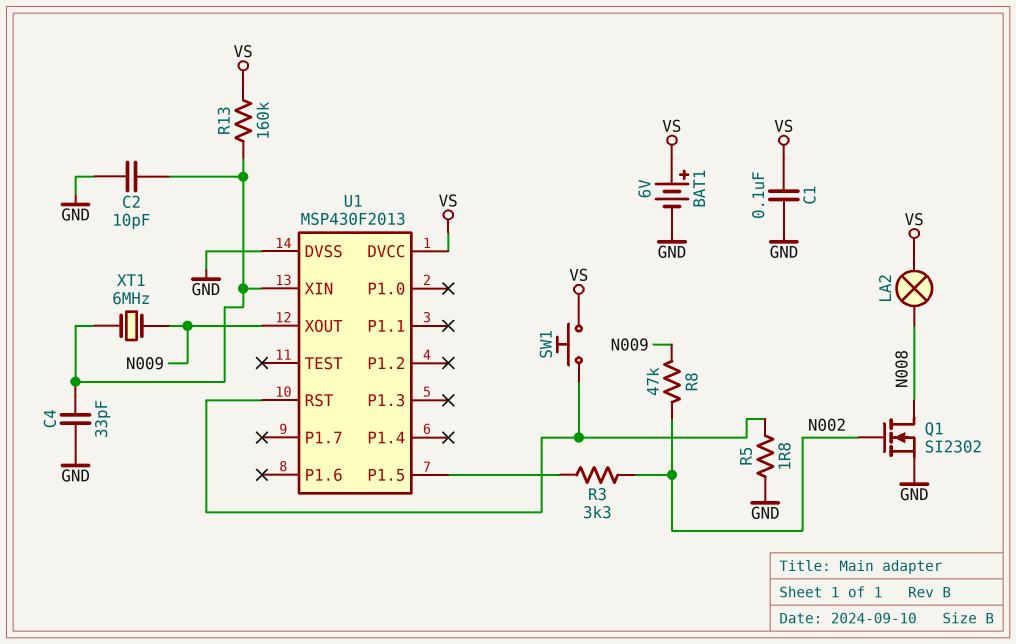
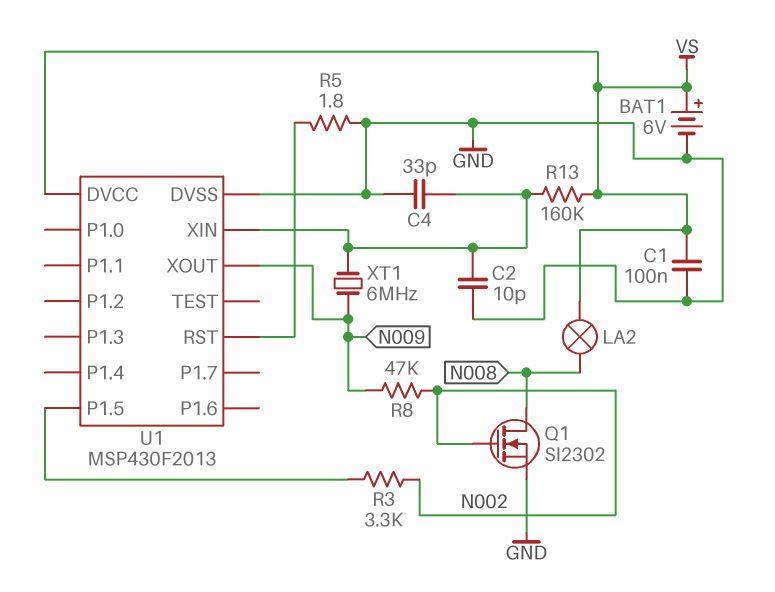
SW1: button (U1/RST, VS) -> none

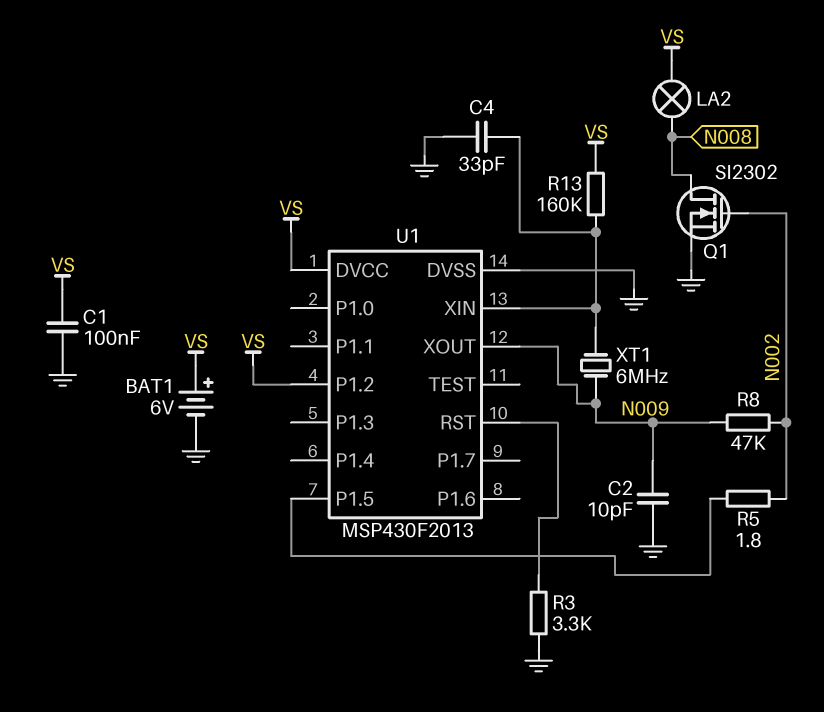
C2: 10pF (GND, U1/XIN) -> 10pF (GND, N009)
R3: 3.3k (N002, U1/P1.5) -> 3.3k (GND, U1/RST)
R5: 1.8 (GND, U1/RST) -> 1.8 (N002, U1/P1.5)
U1 pin P1.2: none -> VS

